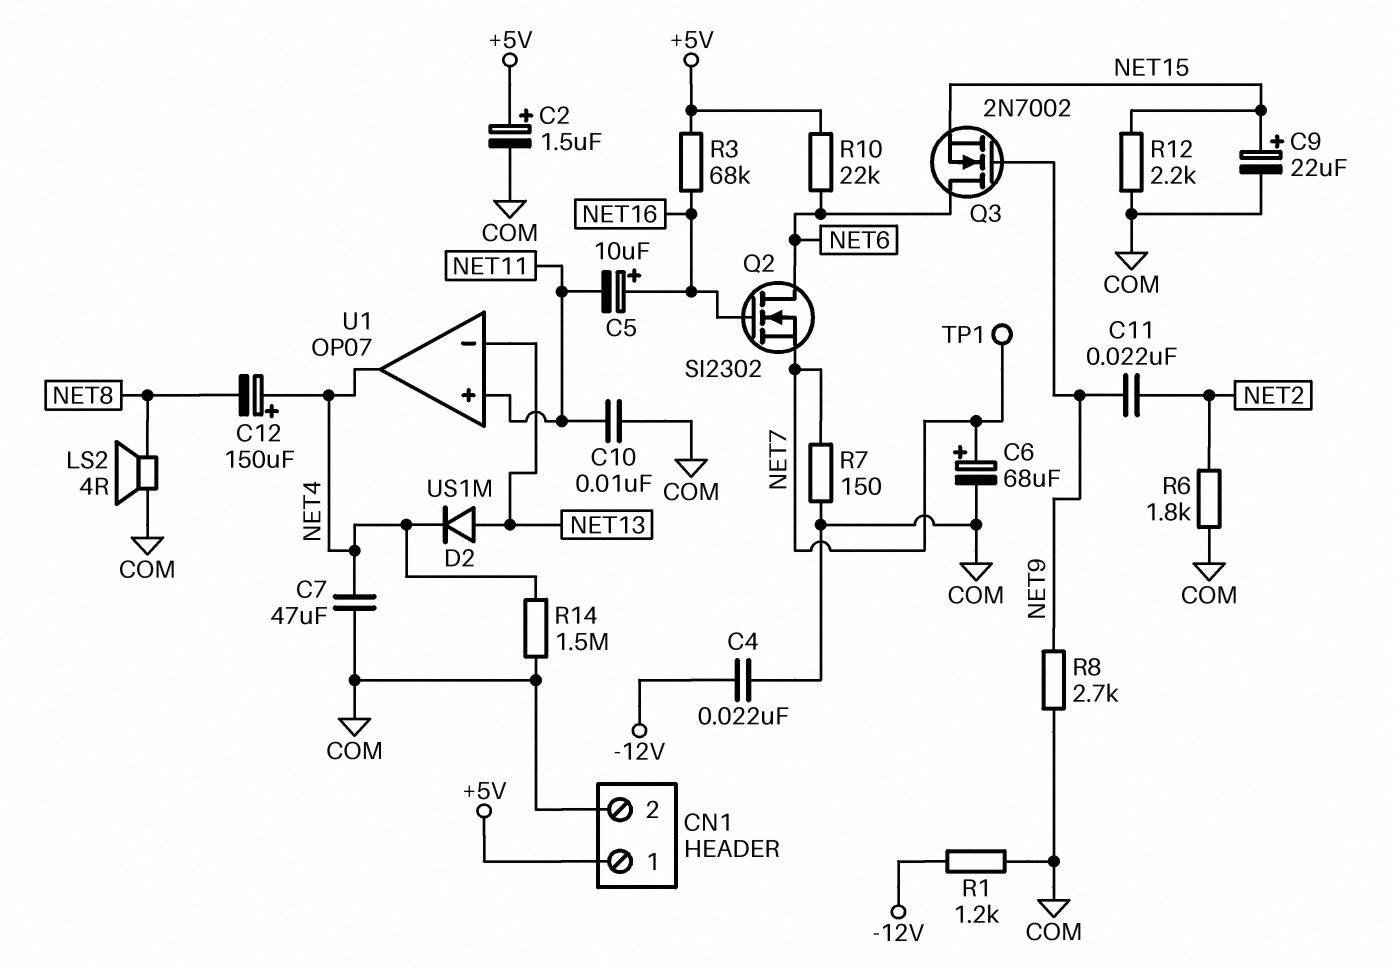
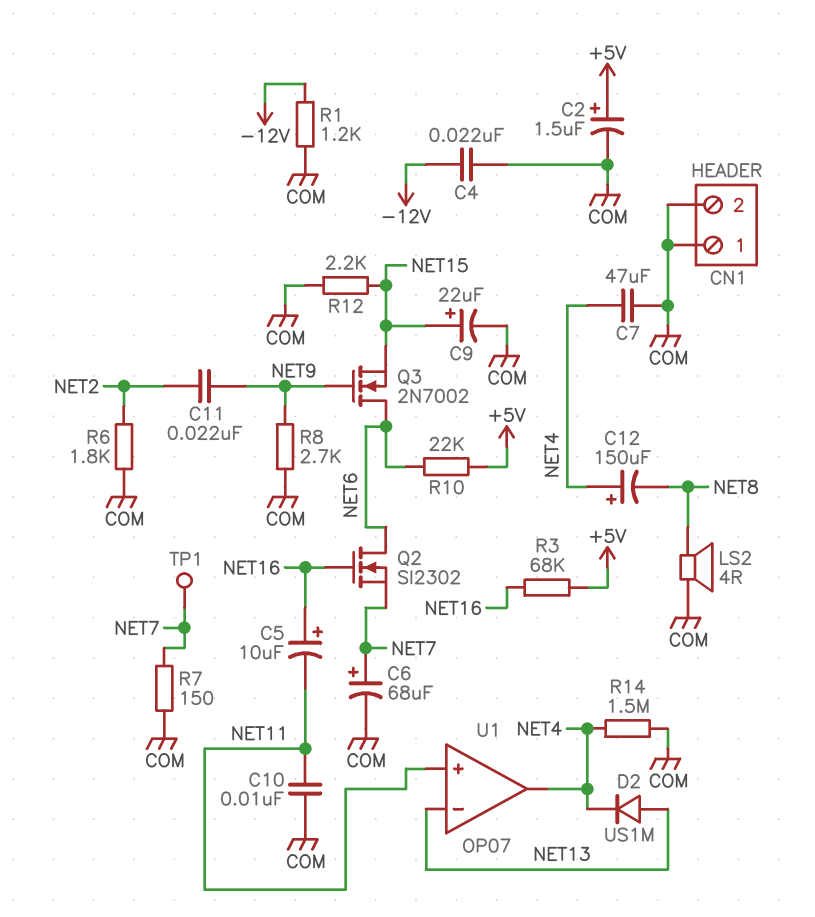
CN1 pin 1: +5V -> COM

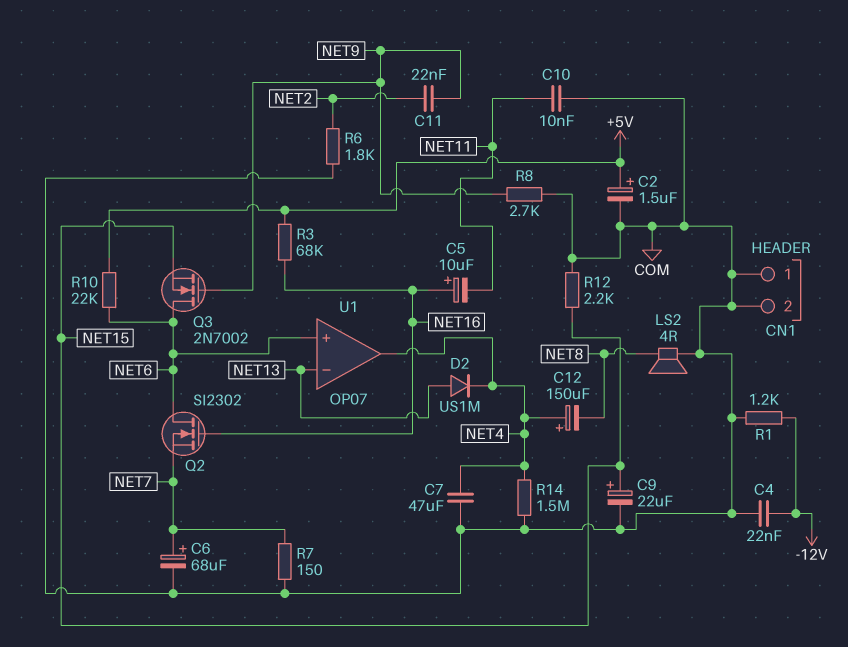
TP1: test point (NET7) -> none
U1 pin in+: NET11 -> NET6

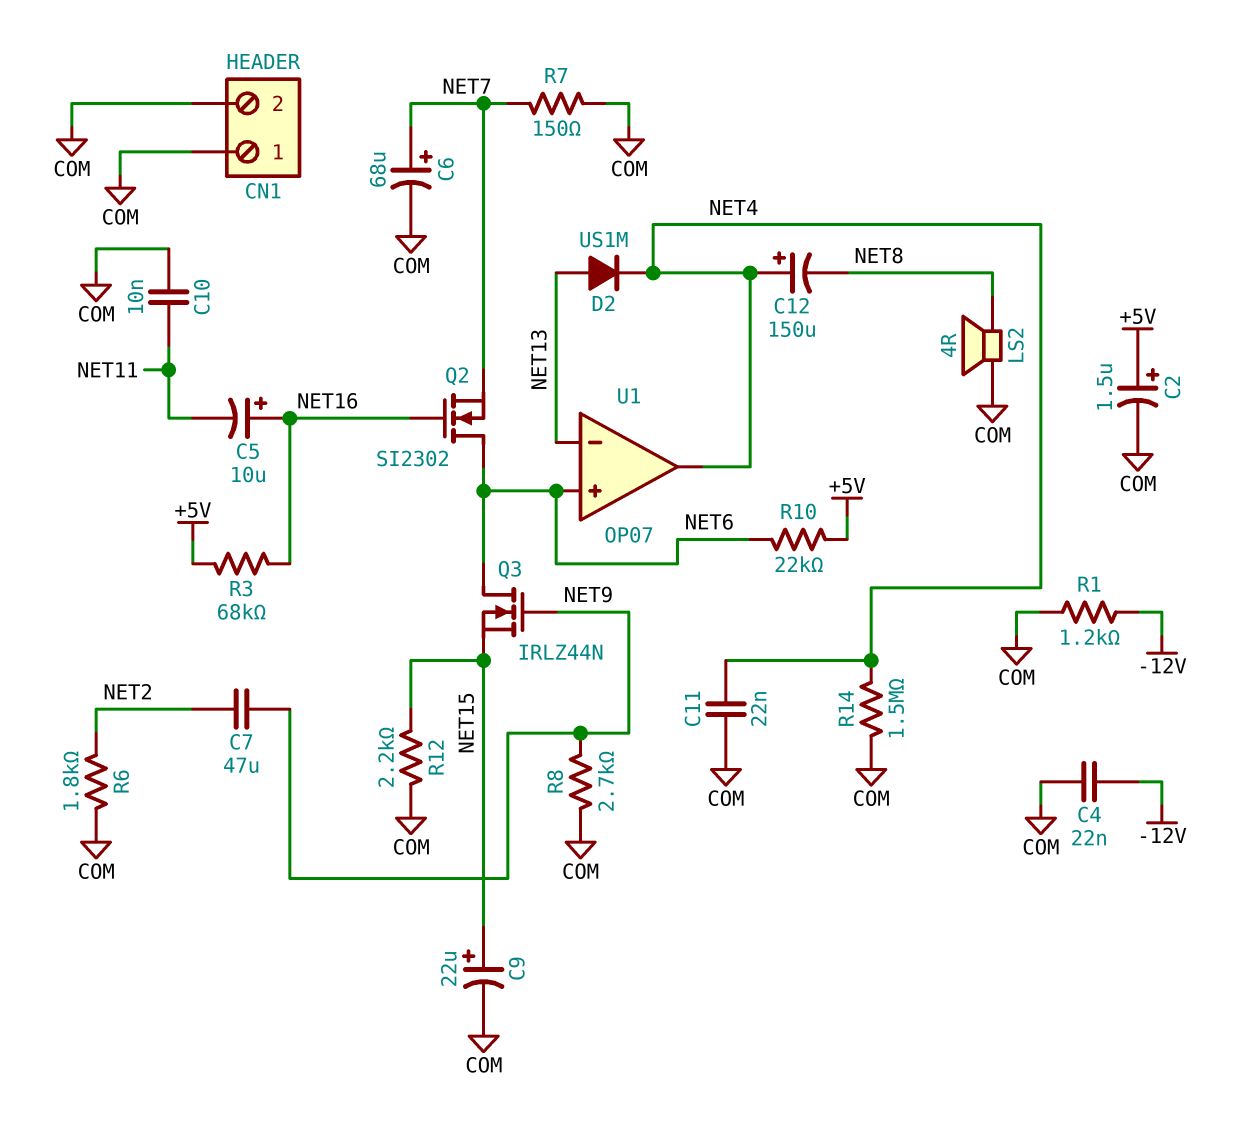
C7: 47uF (COM, NET4) -> 47uF (NET2, NET9)
C11: 22nF (NET2, NET9) -> 22nF (COM, NET4)
Q3: NMOS 2N7002 (G NET9, D NET6, S NET15) -> NMOS IRLZ44N (G NET9, D NET6, S NET15)

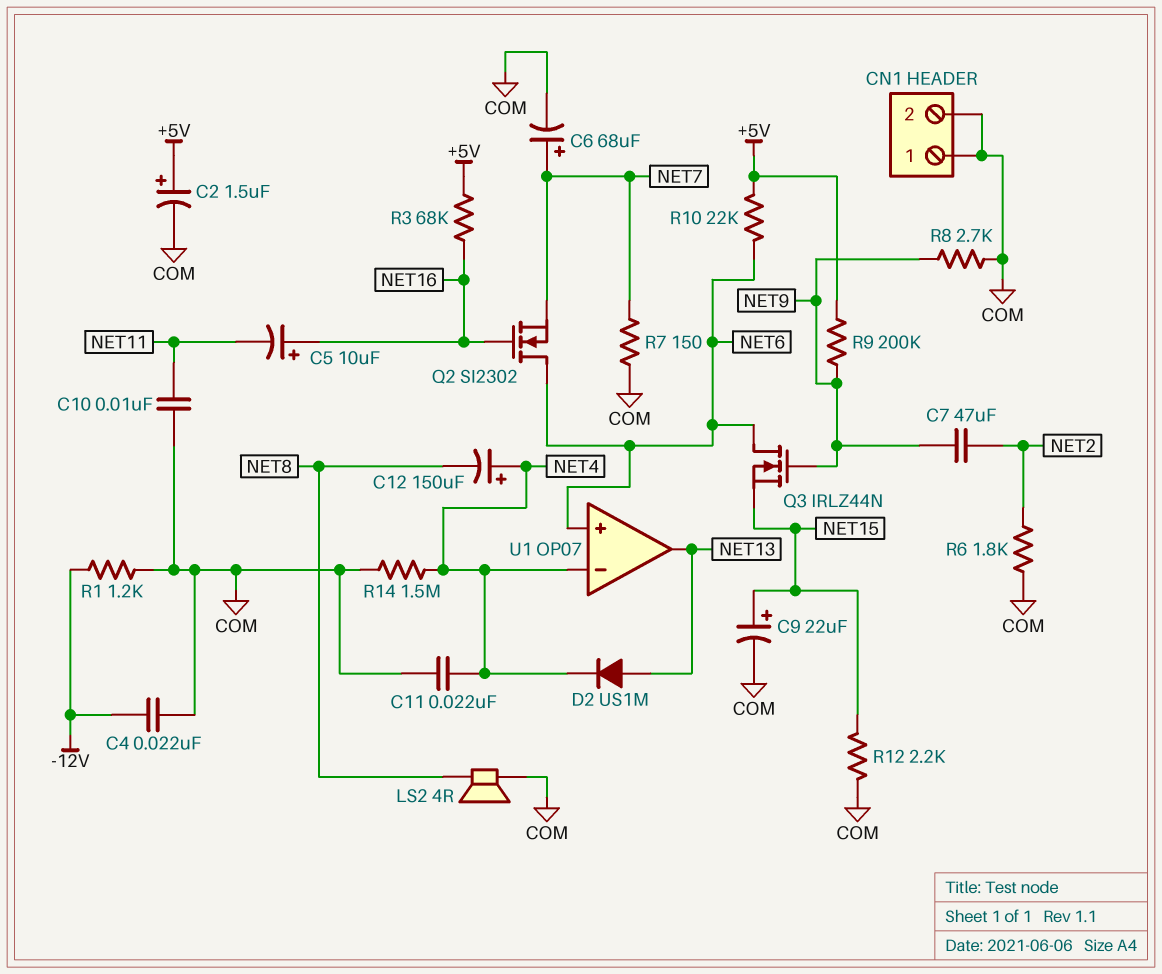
R9: none -> 200k (+5V, NET9)
U1 pin in-: NET13 -> NET4
U1 pin out: NET4 -> NET13

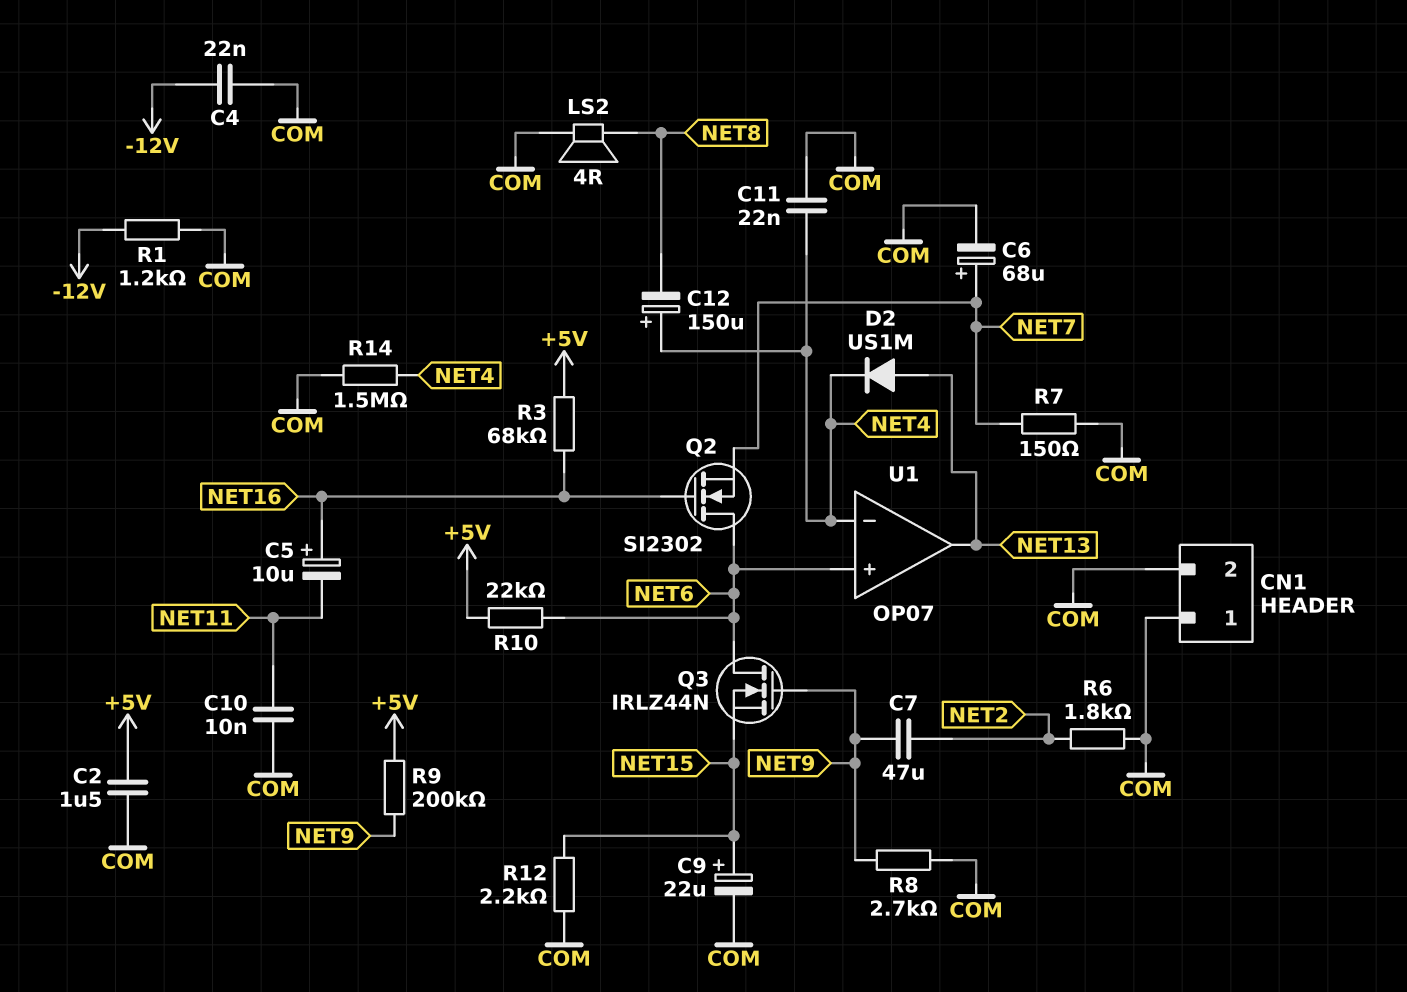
C2: 1.5uF (plus +5V, minus COM) -> 1.5uF (+5V, COM)

